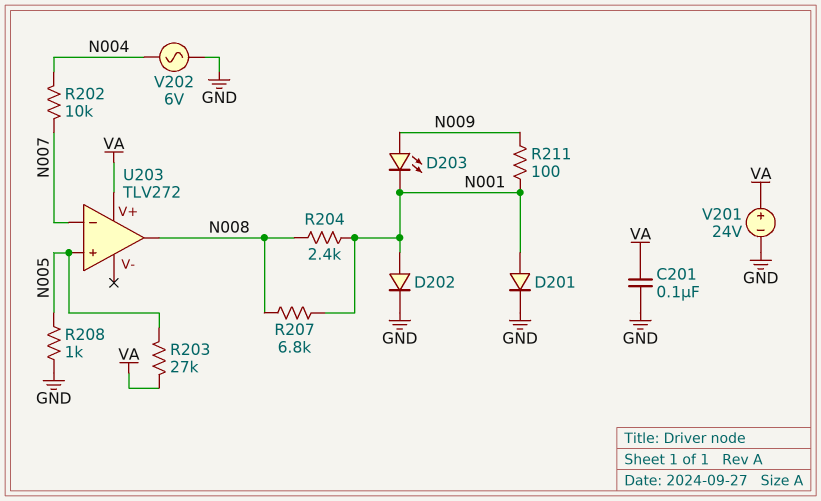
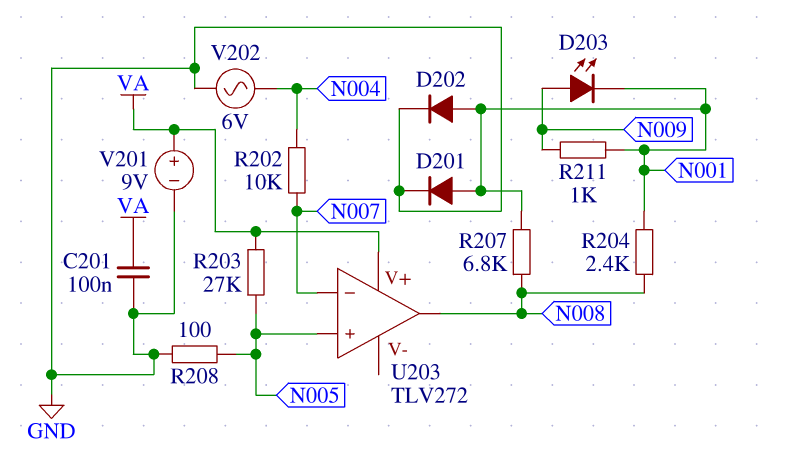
R208: 1k (GND, N005) -> 100 (GND, N005)
R211: 100 (N001, N009) -> 1k (N001, N009)
V201: 24V (plus VA, minus GND) -> 9V (plus VA, minus GND)

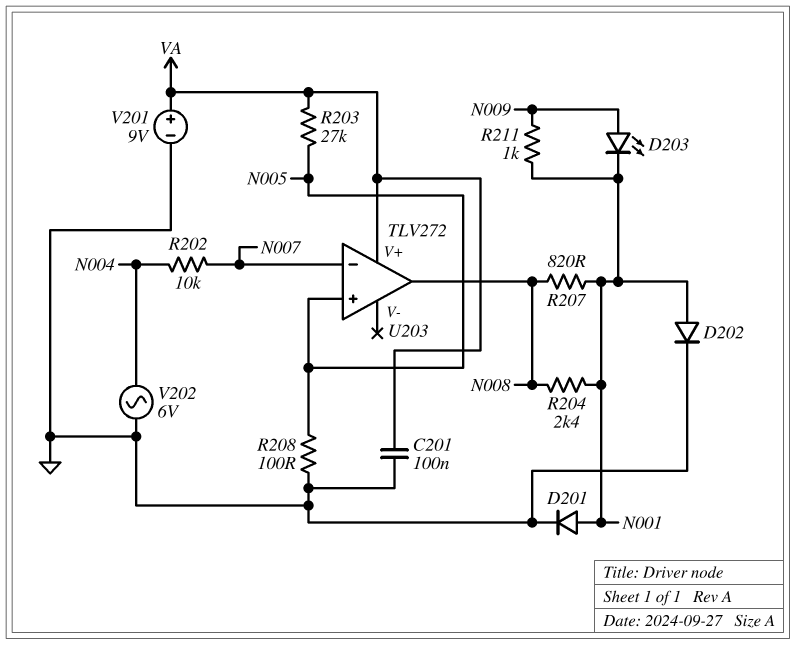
R207: 6.8k (N001, N008) -> 820 (N001, N008)

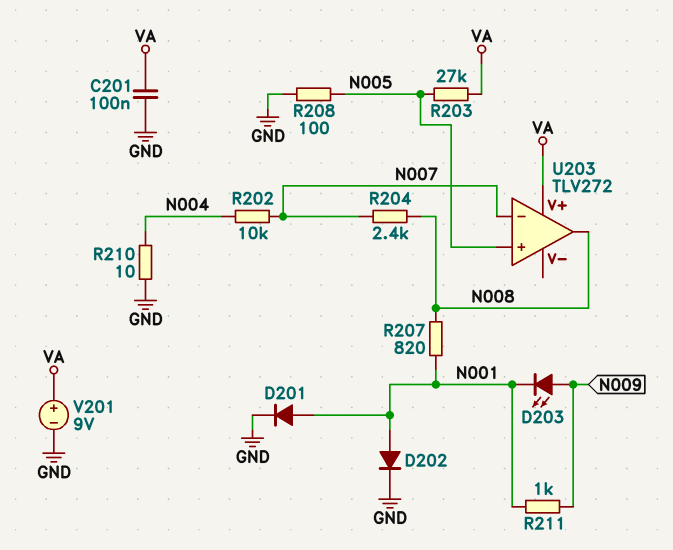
R204: 2.4k (N001, N008) -> 2.4k (N007, N008)
R210: none -> 10 (GND, N004)
V202: AC 6V (GND, N004) -> none

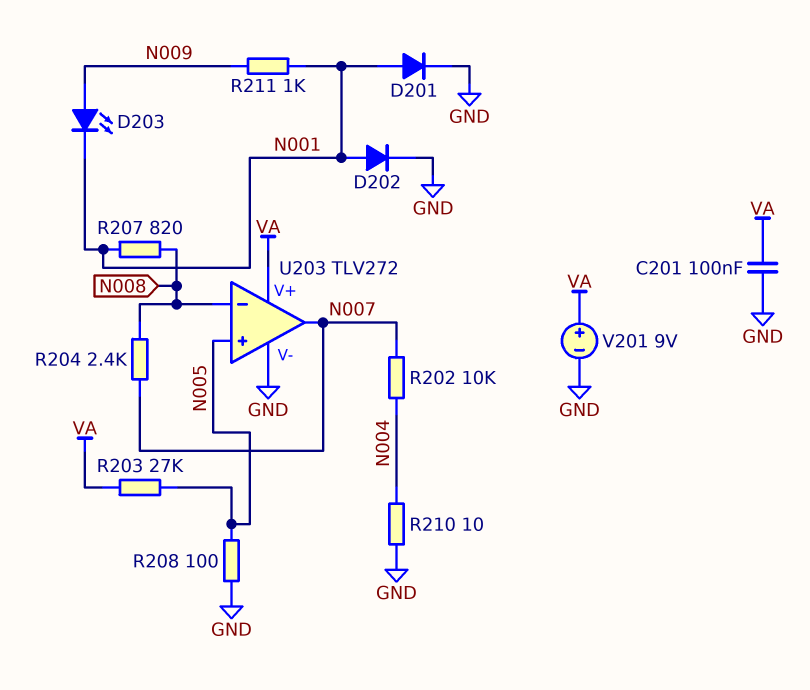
U203 pin V-: none -> GND
U203 pin in-: N007 -> N008
U203 pin out: N008 -> N007

